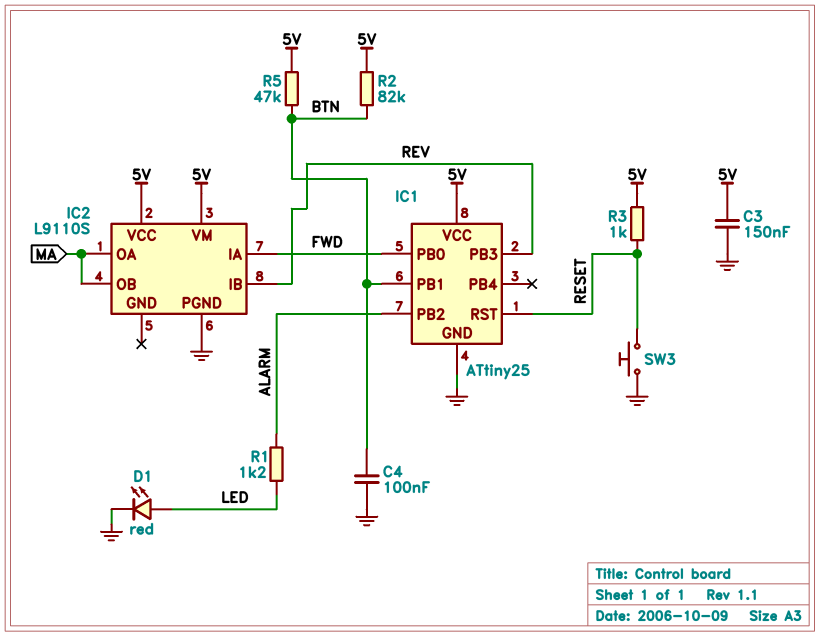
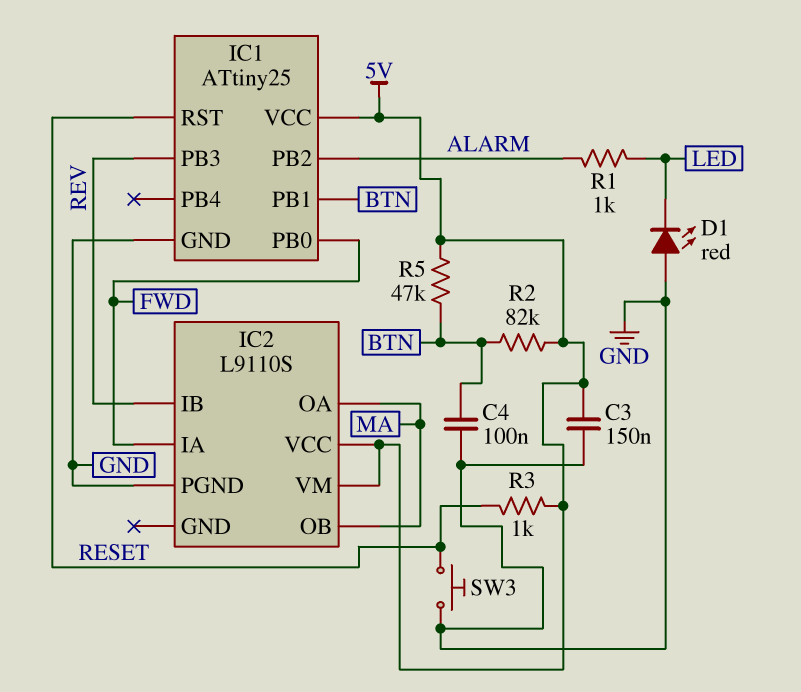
D1: LED red (A LED, K GND) -> LED red (A GND, K LED)
R1: 1.2k (ALARM, LED) -> 1k (ALARM, LED)

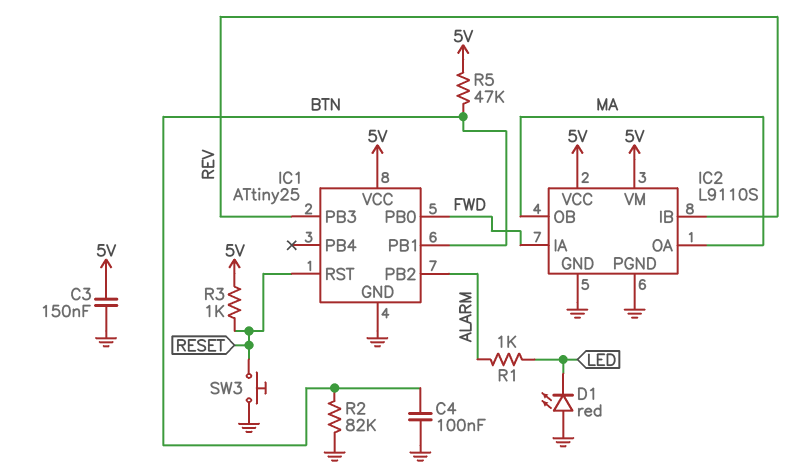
IC2 pin GND: none -> GND
R2: 82k (5V, BTN) -> 82k (BTN, GND)

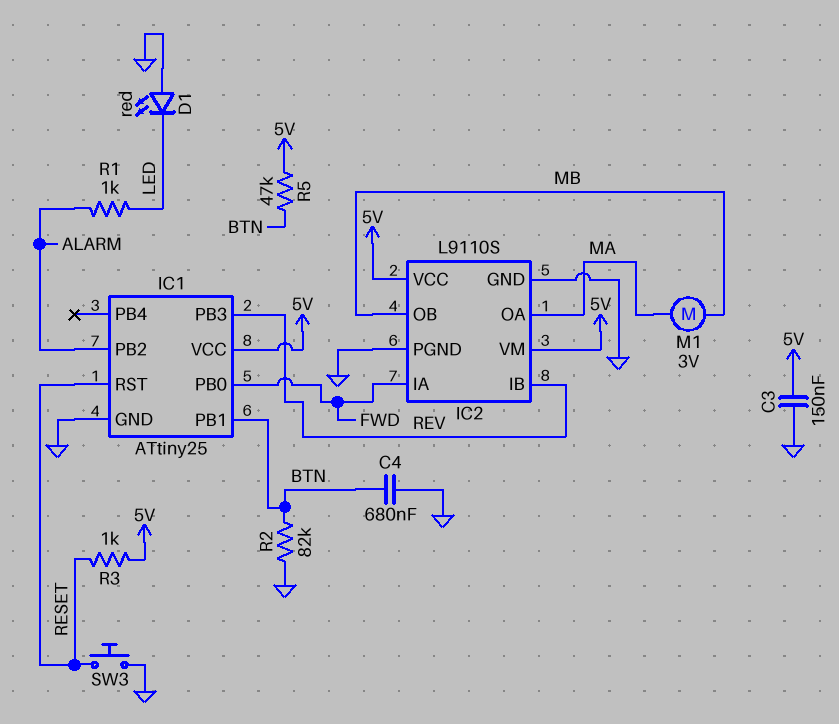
C4: 100nF (BTN, GND) -> 680nF (BTN, GND)
IC2 pin OB: MA -> MB
M1: none -> motor 3V (MA, MB)

